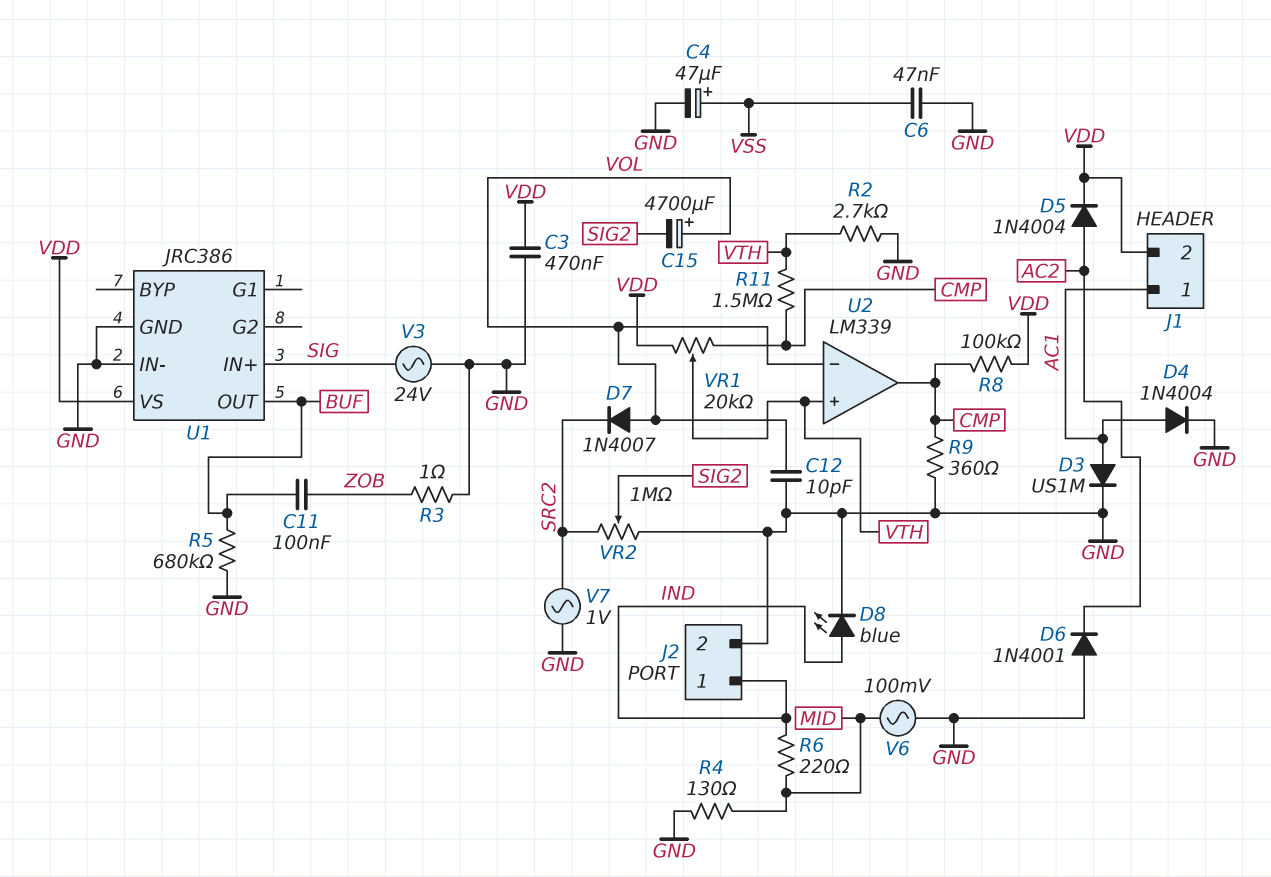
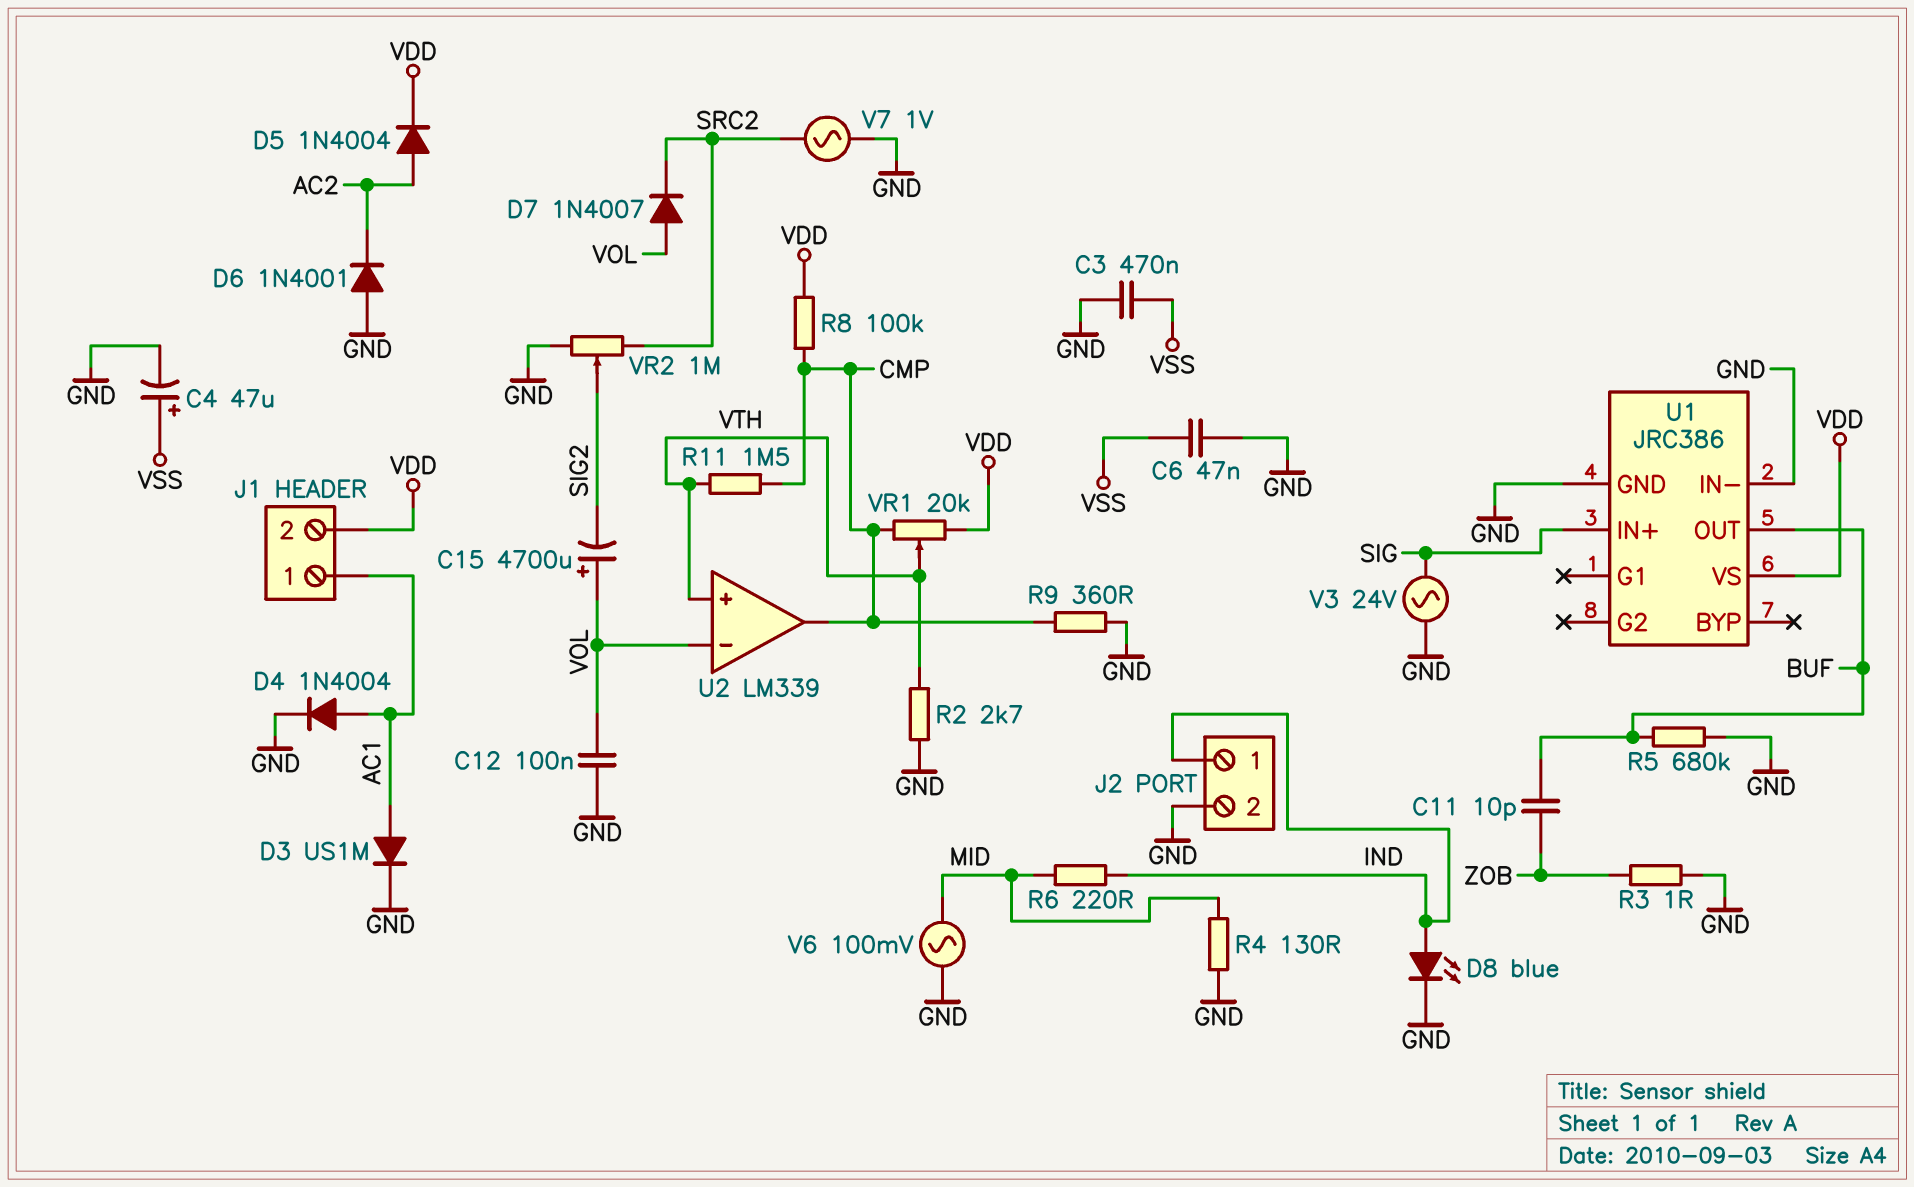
C3: 470nF (GND, VDD) -> 470nF (GND, VSS)
C11: 100nF (BUF, ZOB) -> 10pF (BUF, ZOB)
C12: 10pF (GND, VOL) -> 100nF (GND, VOL)

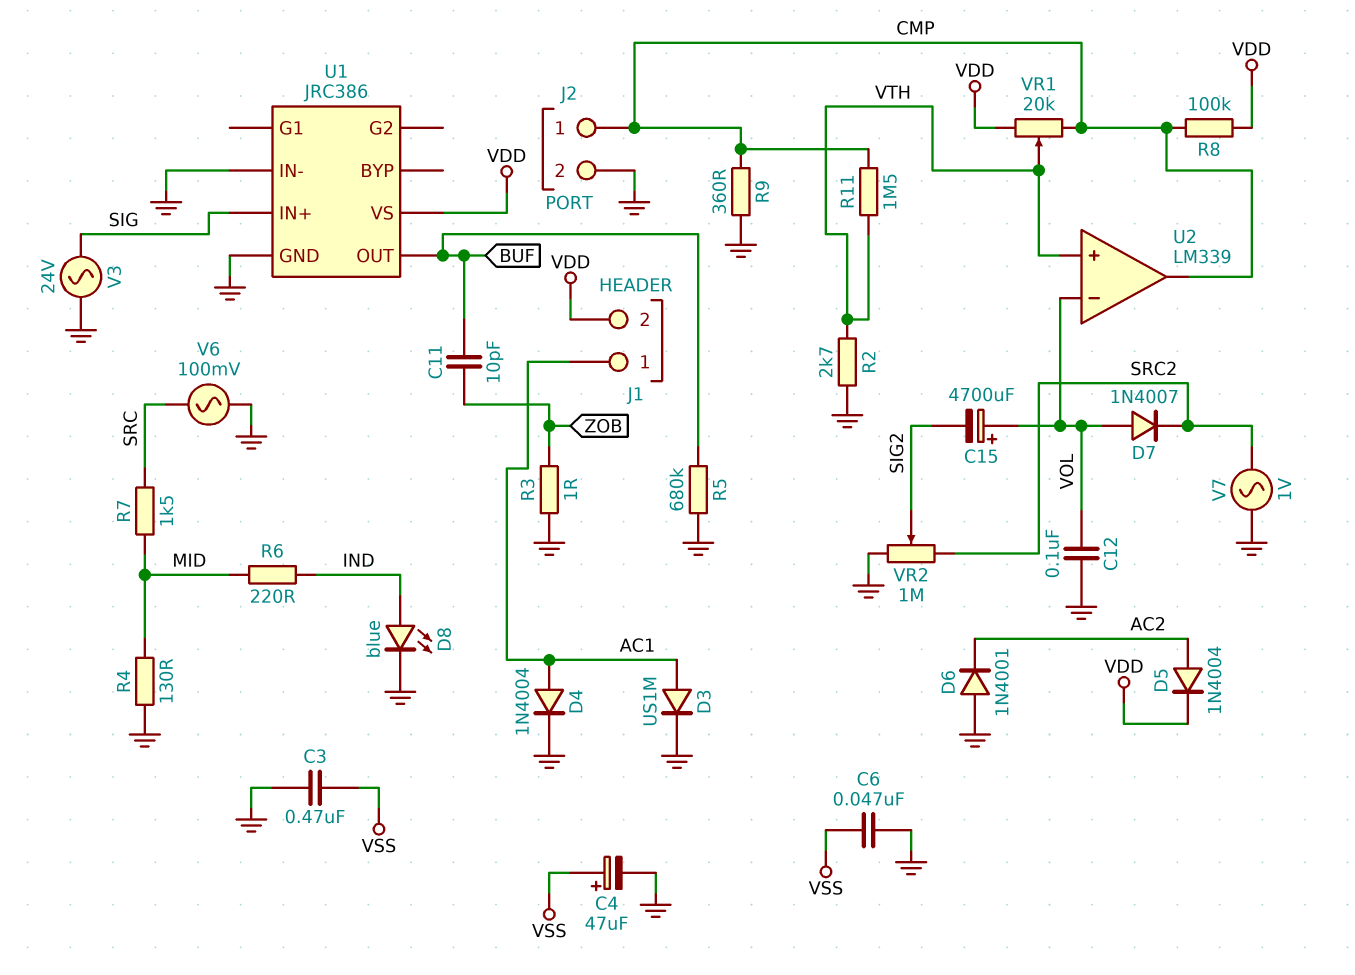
J2 pin 1: IND -> CMP
R7: none -> 1.5k (MID, SRC)
V6: AC 100mV (GND, MID) -> AC 100mV (GND, SRC)

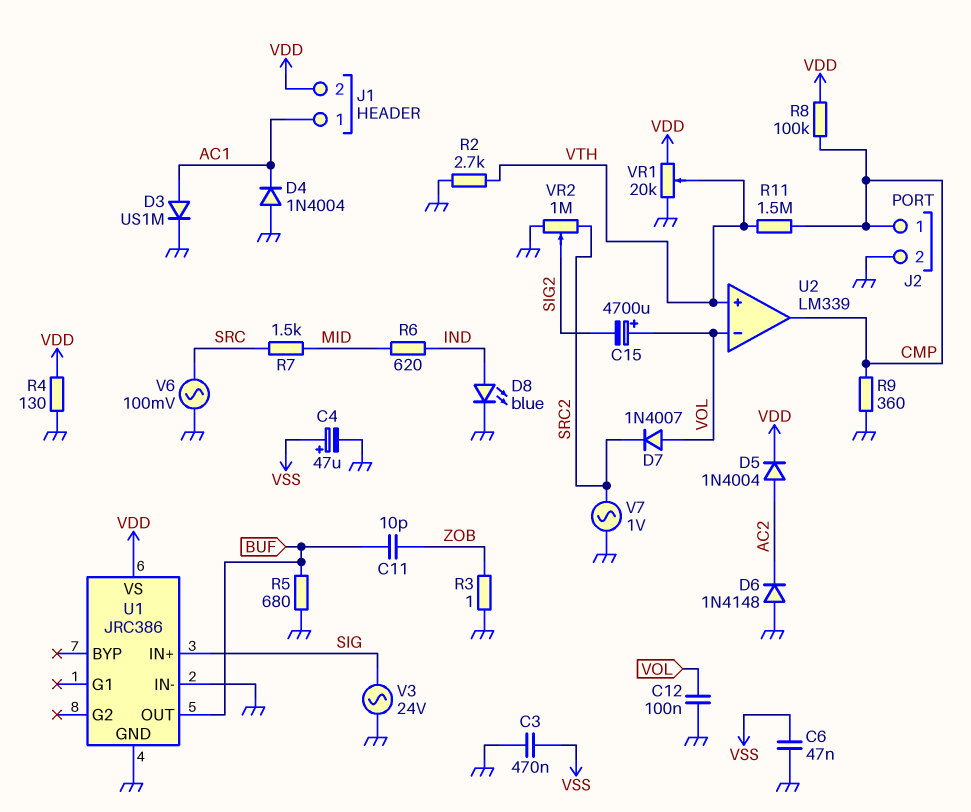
D4: diode 1N4004 (A AC1, K GND) -> diode 1N4004 (A GND, K AC1)
D6: diode 1N4001 (A GND, K AC2) -> diode 1N4148 (A GND, K AC2)
R4: 130 (GND, MID) -> 130 (GND, VDD)
R5: 680k (BUF, GND) -> 680 (BUF, GND)
R6: 220 (IND, MID) -> 620 (IND, MID)
VR1: 20k (CMP, VDD, wiper VTH) -> 20k (GND, VDD, wiper VTH)

